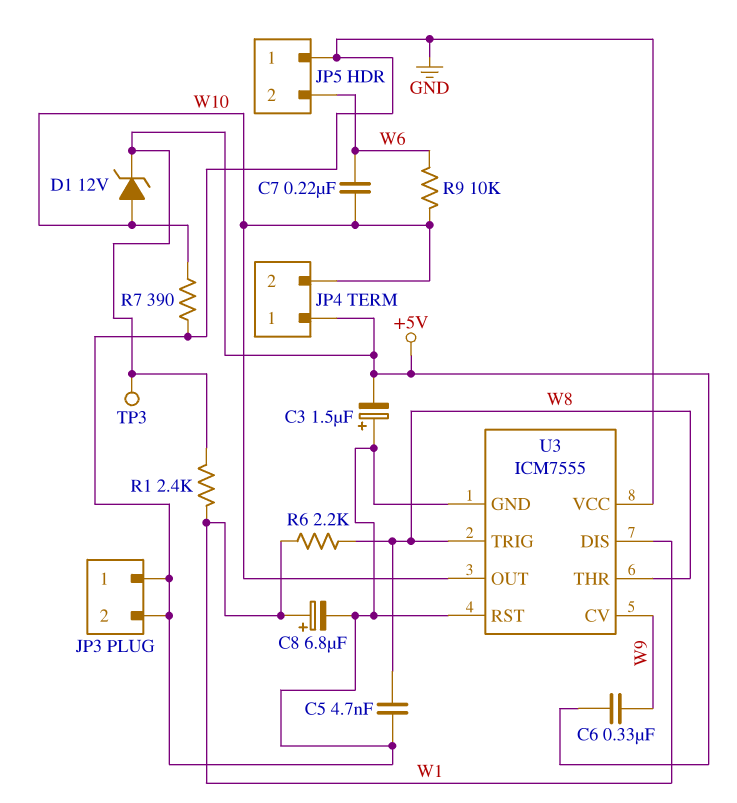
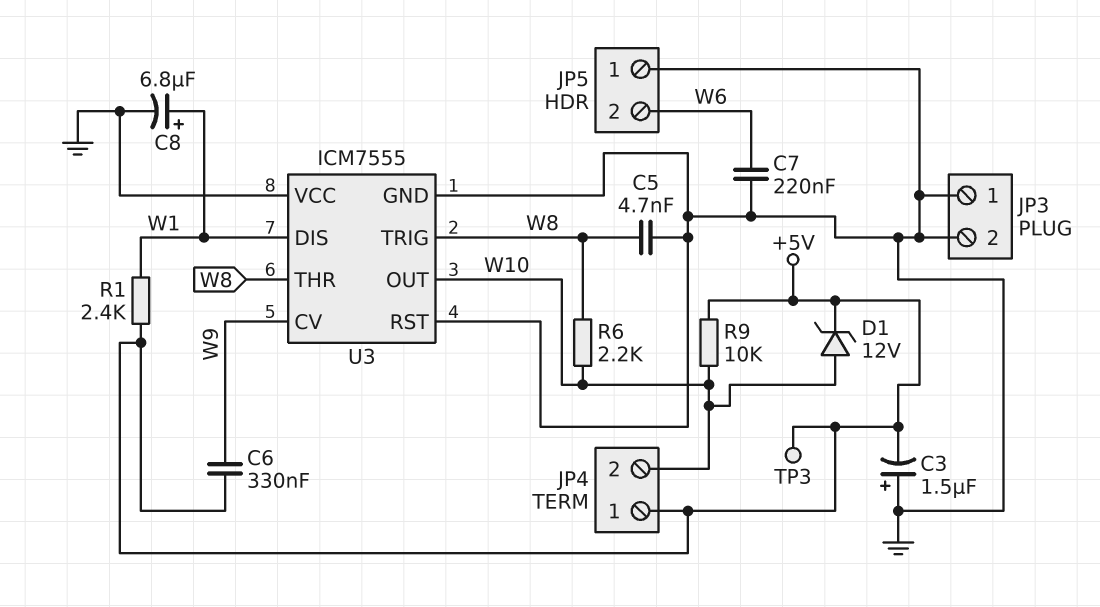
C7: 220nF (W6, W10) -> 220nF (GND, W6)
R6: 2.2k (W1, W8) -> 2.2k (W8, W10)
R7: 390 (GND, W10) -> none
R9: 10k (W6, W10) -> 10k (+5V, W10)

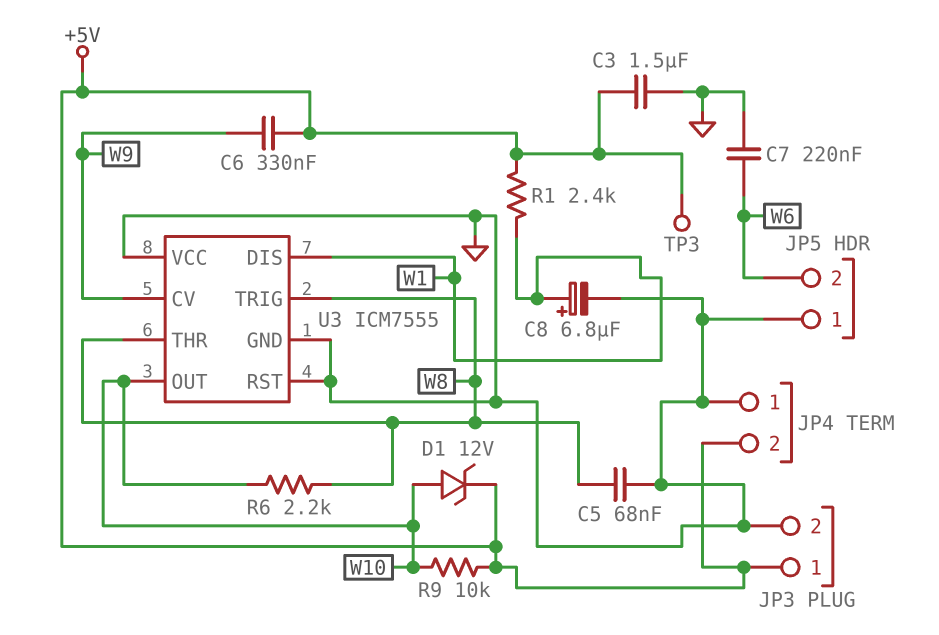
C3: 1.5uF (plus GND, minus +5V) -> 1.5uF (+5V, GND)
C5: 4.7nF (GND, W8) -> 68nF (GND, W8)
JP3 pin 1: GND -> +5V
JP4 pin 1: +5V -> GND
JP4 pin 2: W10 -> +5V

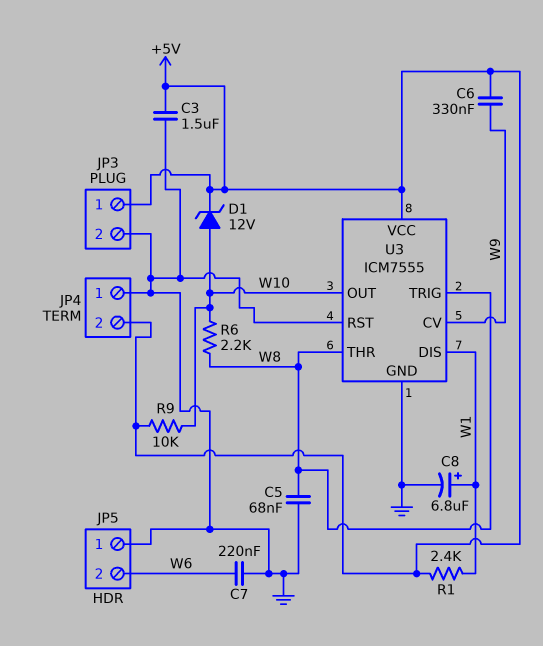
TP3: test point (+5V) -> none
U3 pin VCC: GND -> +5V

